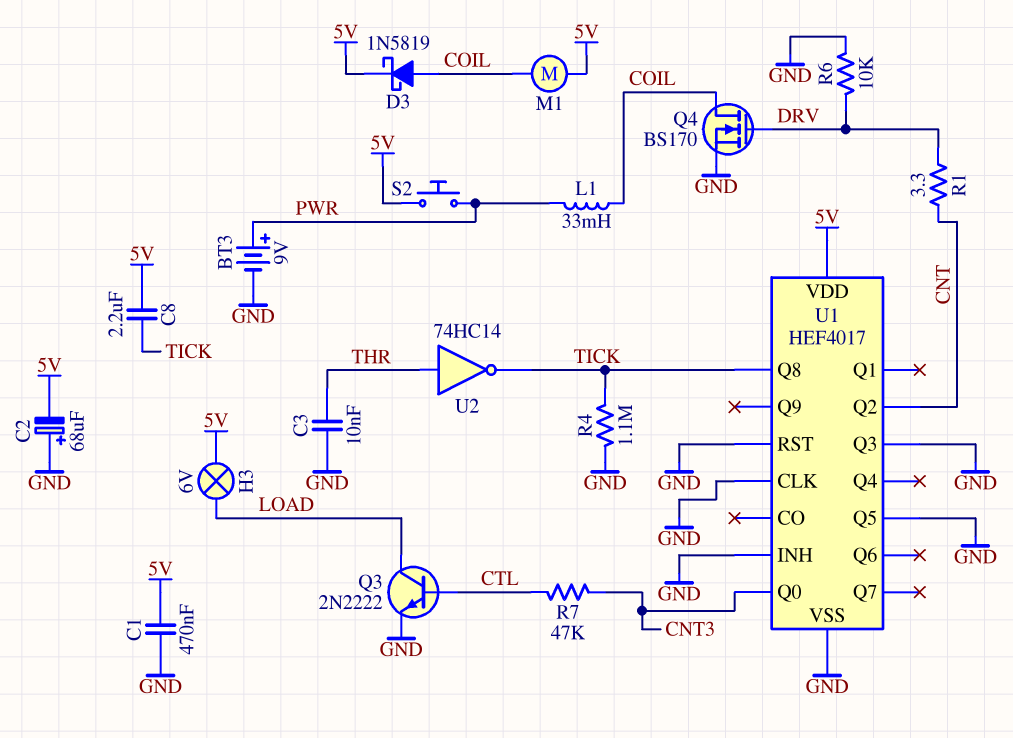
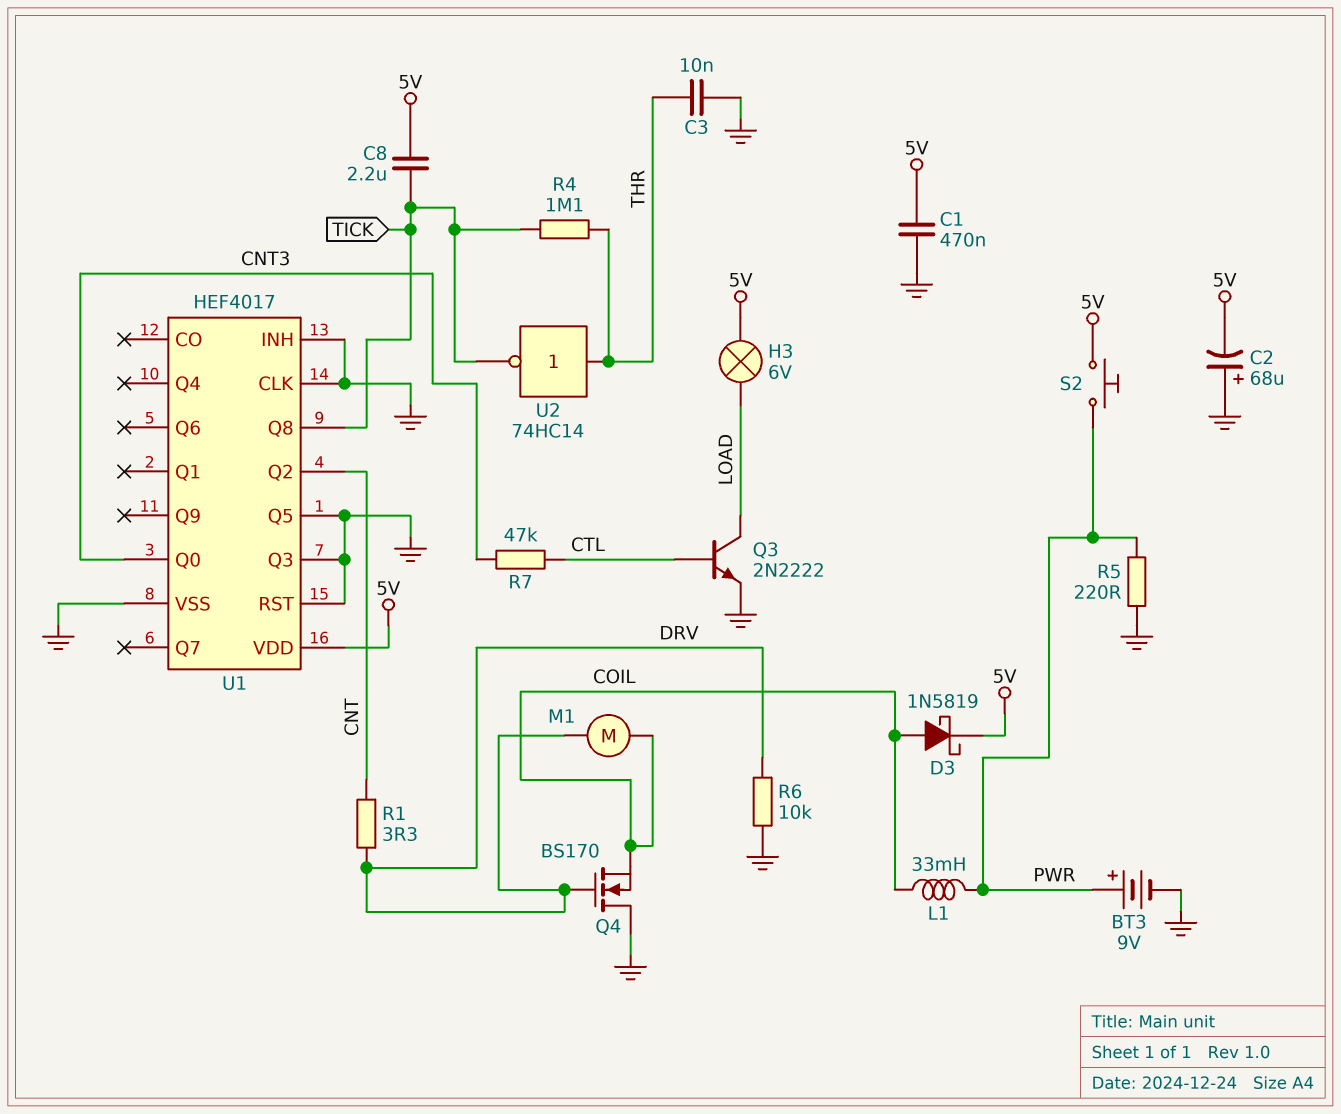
M1: motor (5V, COIL) -> motor (COIL, DRV)
Q4: NMOS BS170 (G DRV, D COIL, S GND) -> NMOS BS170 (G DRV, D GND, S COIL)
R4: 1.1M (GND, TICK) -> 1.1M (THR, TICK)
R5: none -> 220 (GND, PWR)

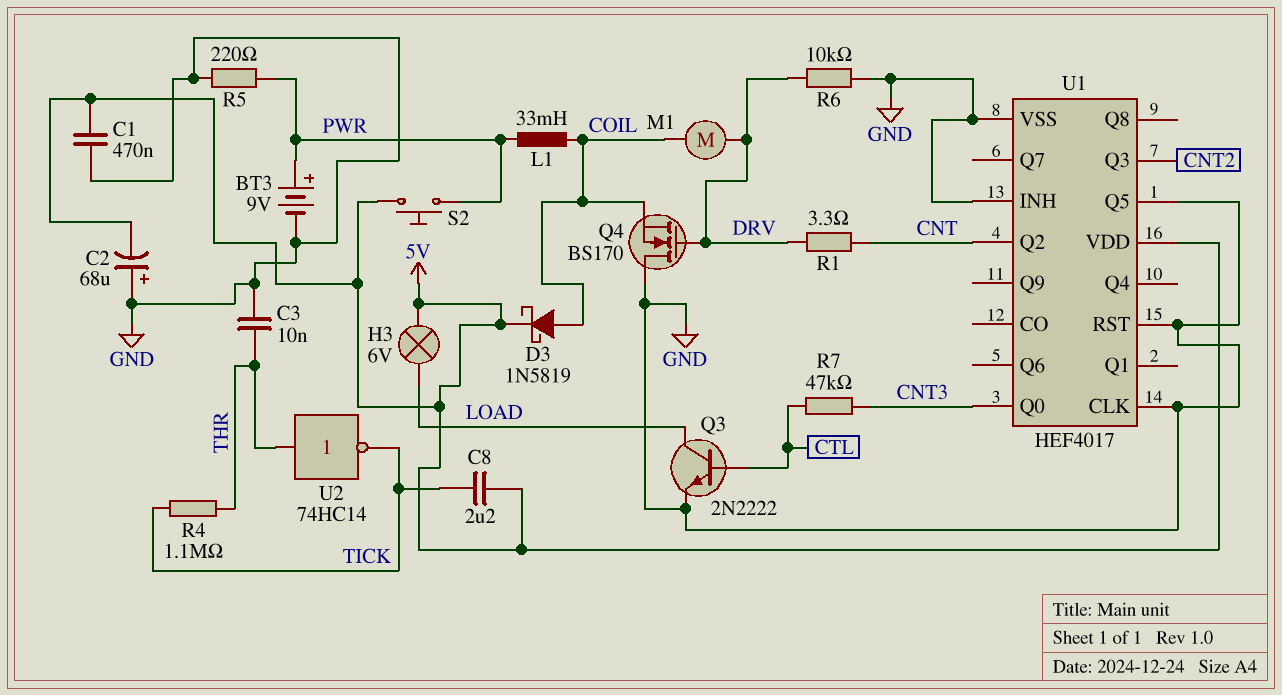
U1 pin Q3: GND -> CNT2
U1 pin Q8: TICK -> none

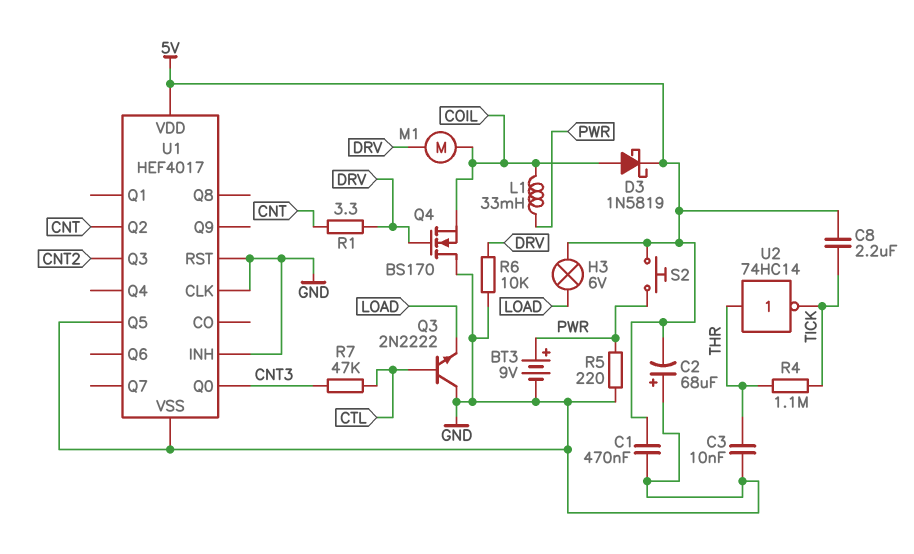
Q3: NPN 2N2222 (B CTL, C LOAD, E GND) -> NPN 2N2222 (B CTL, C GND, E LOAD)

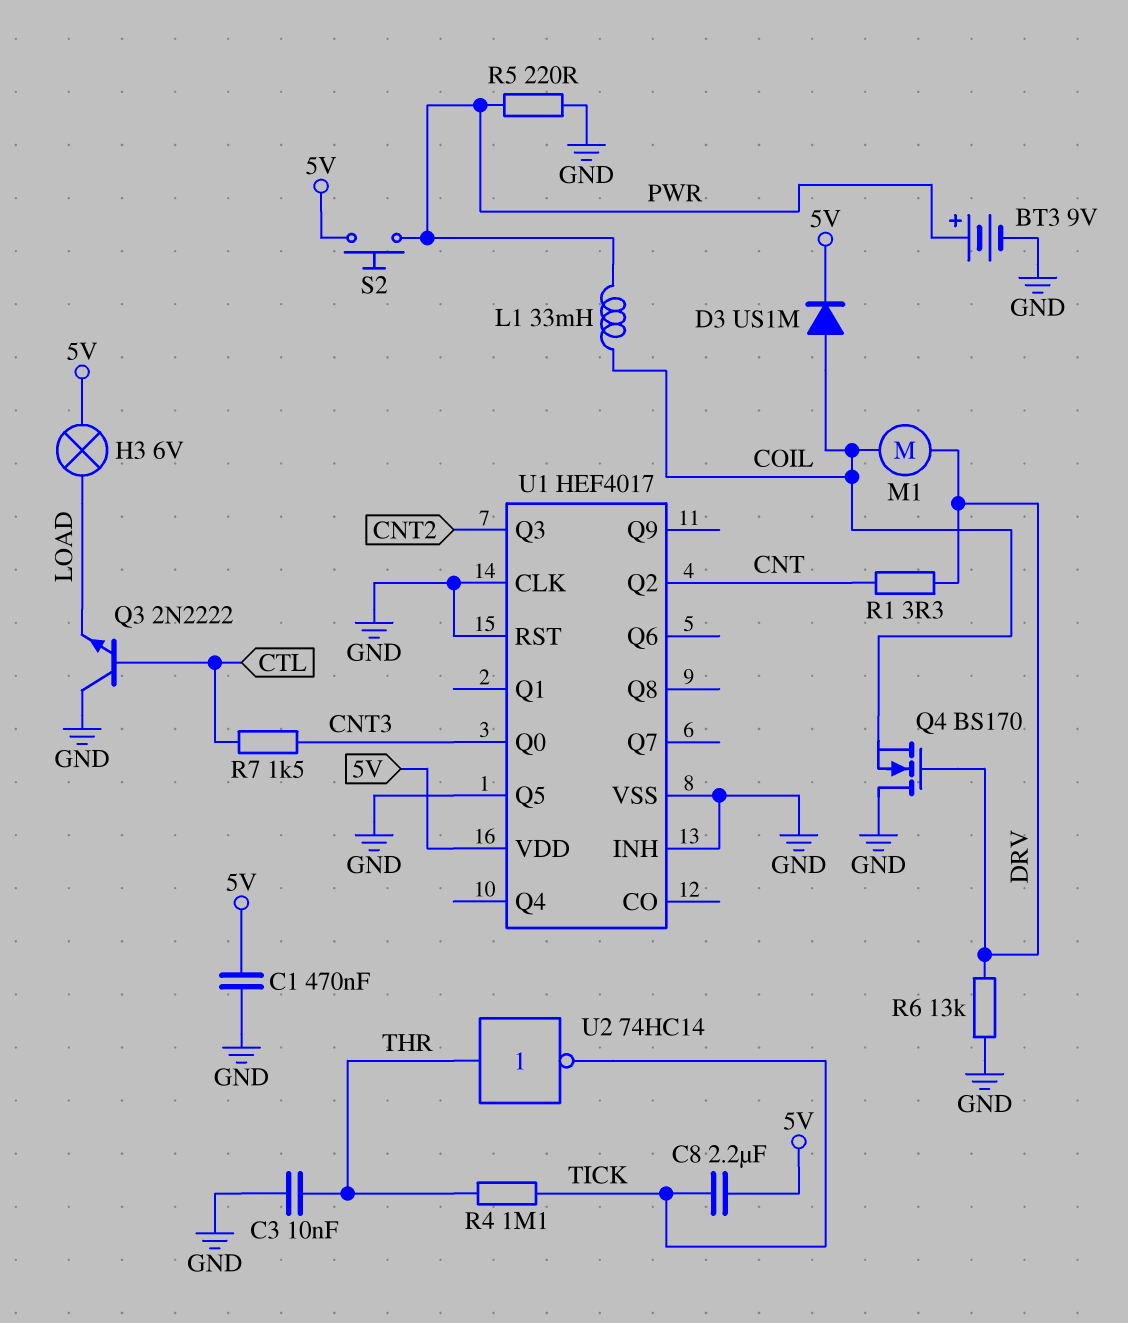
C2: 68uF (plus GND, minus 5V) -> none
D3: schottky 1N5819 (A COIL, K 5V) -> diode US1M (A COIL, K 5V)
R6: 10k (DRV, GND) -> 13k (DRV, GND)
R7: 47k (CNT3, CTL) -> 1.5k (CNT3, CTL)

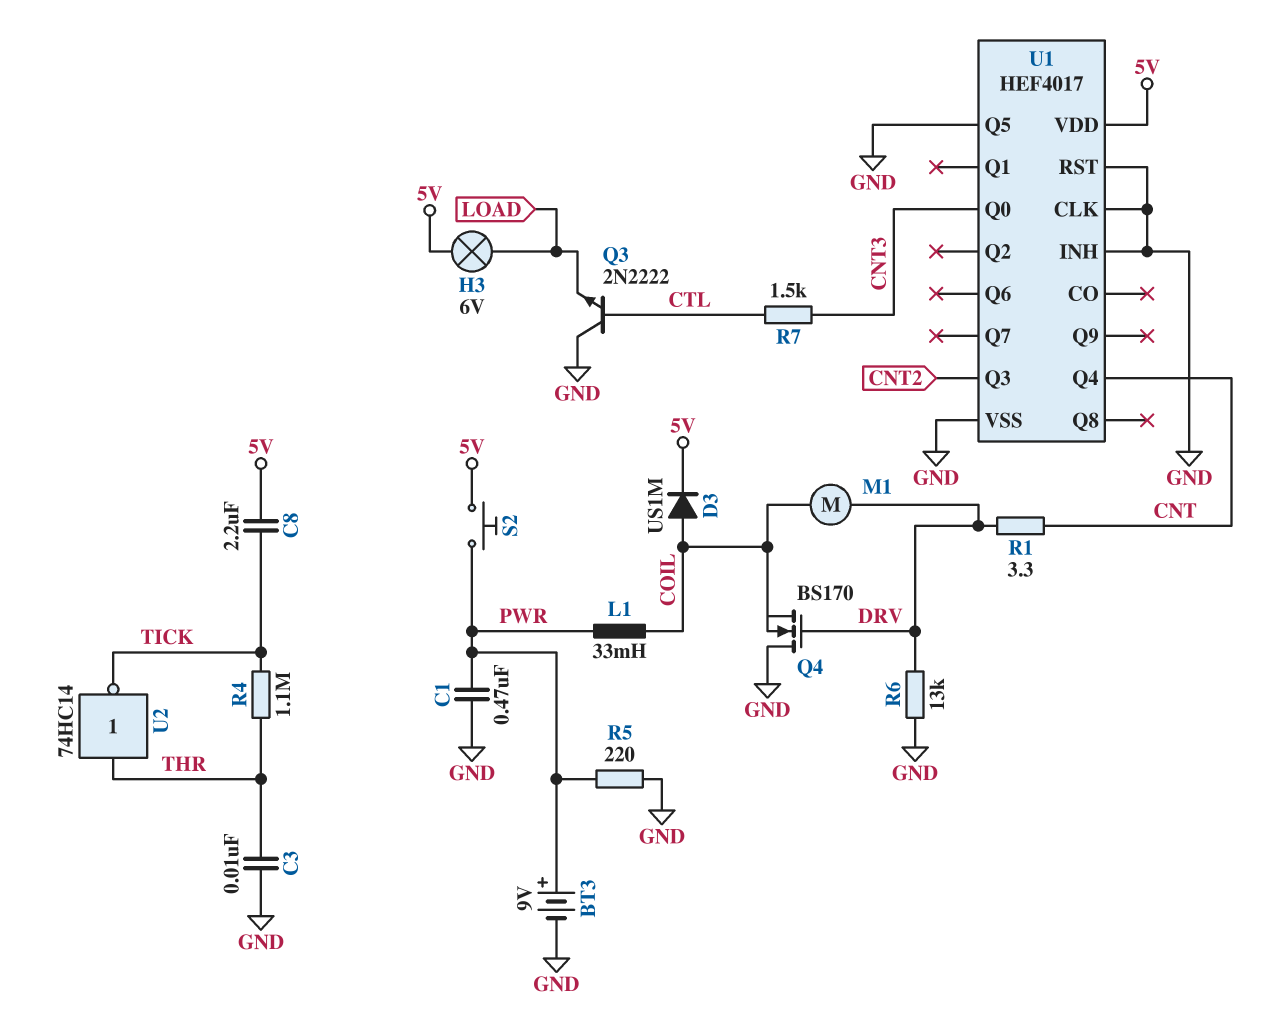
C1: 470nF (5V, GND) -> 470nF (GND, PWR)
U1 pin Q2: CNT -> none
U1 pin Q4: none -> CNT

